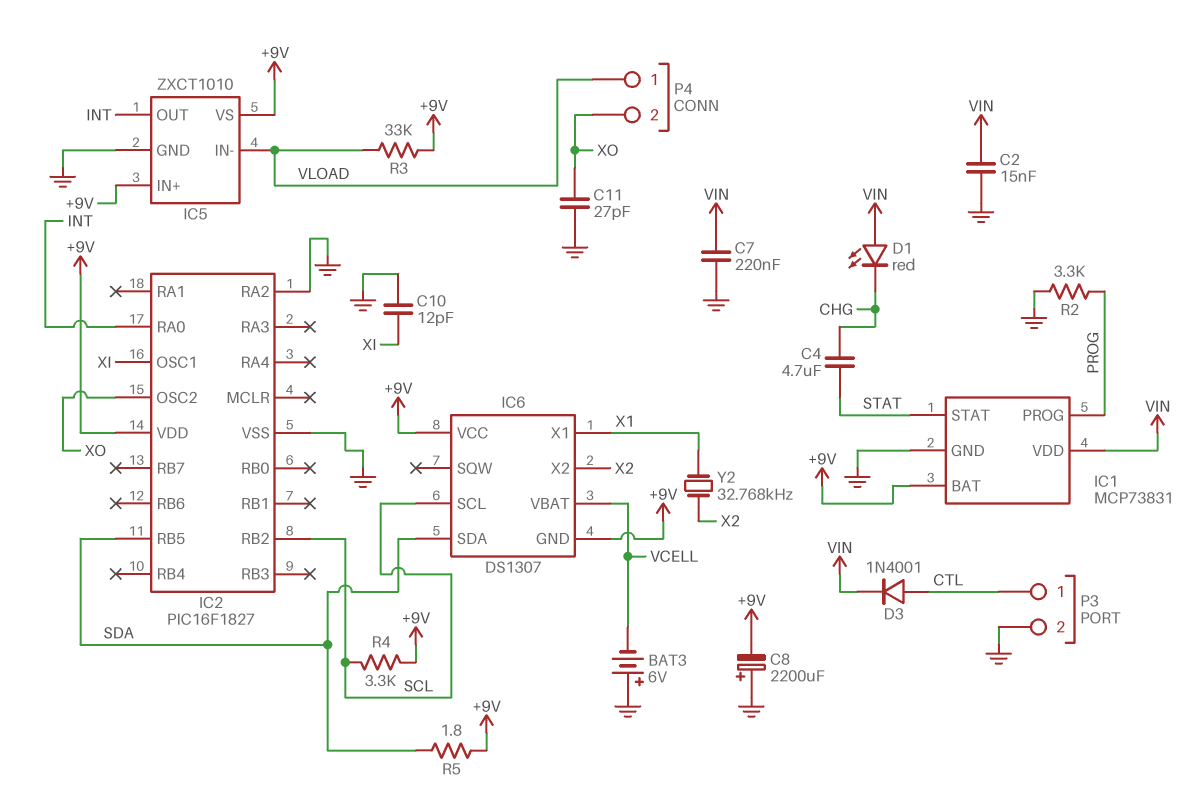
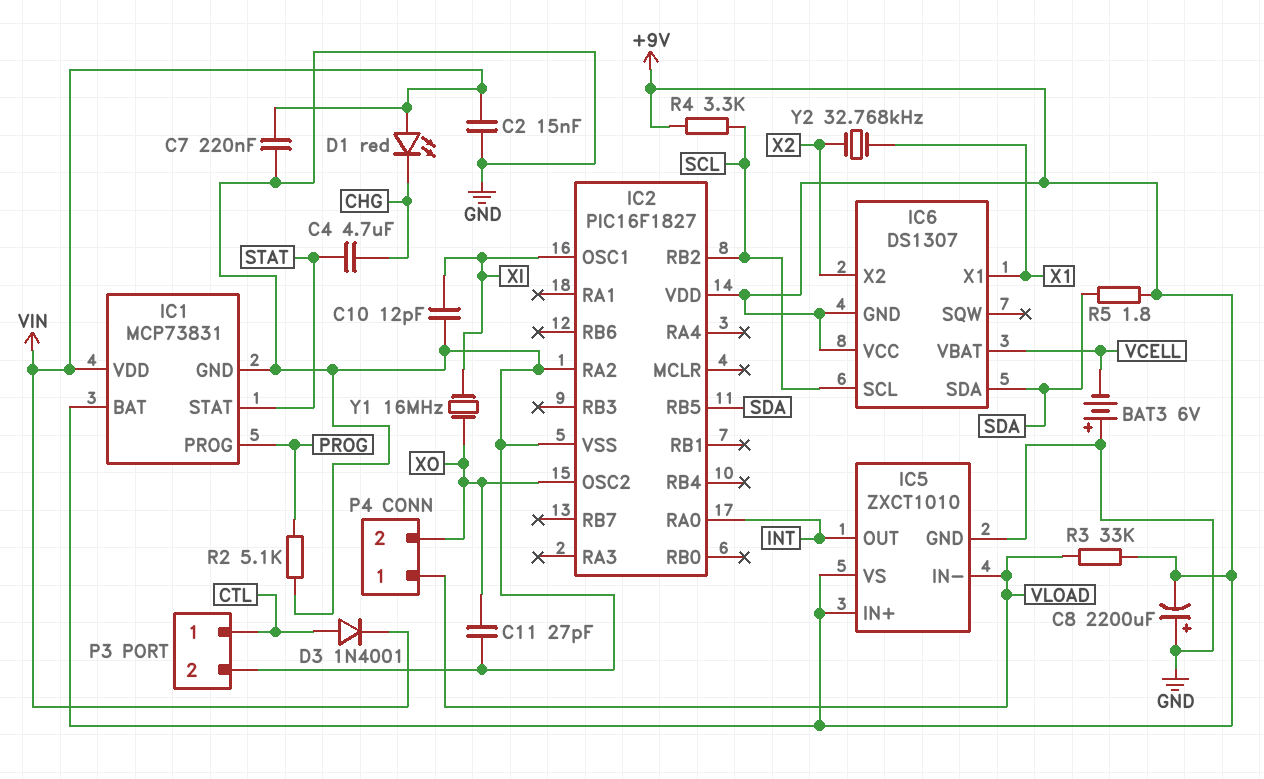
R2: 3.3k (GND, PROG) -> 5.1k (GND, PROG)
Y1: none -> 16MHz (XI, XO)

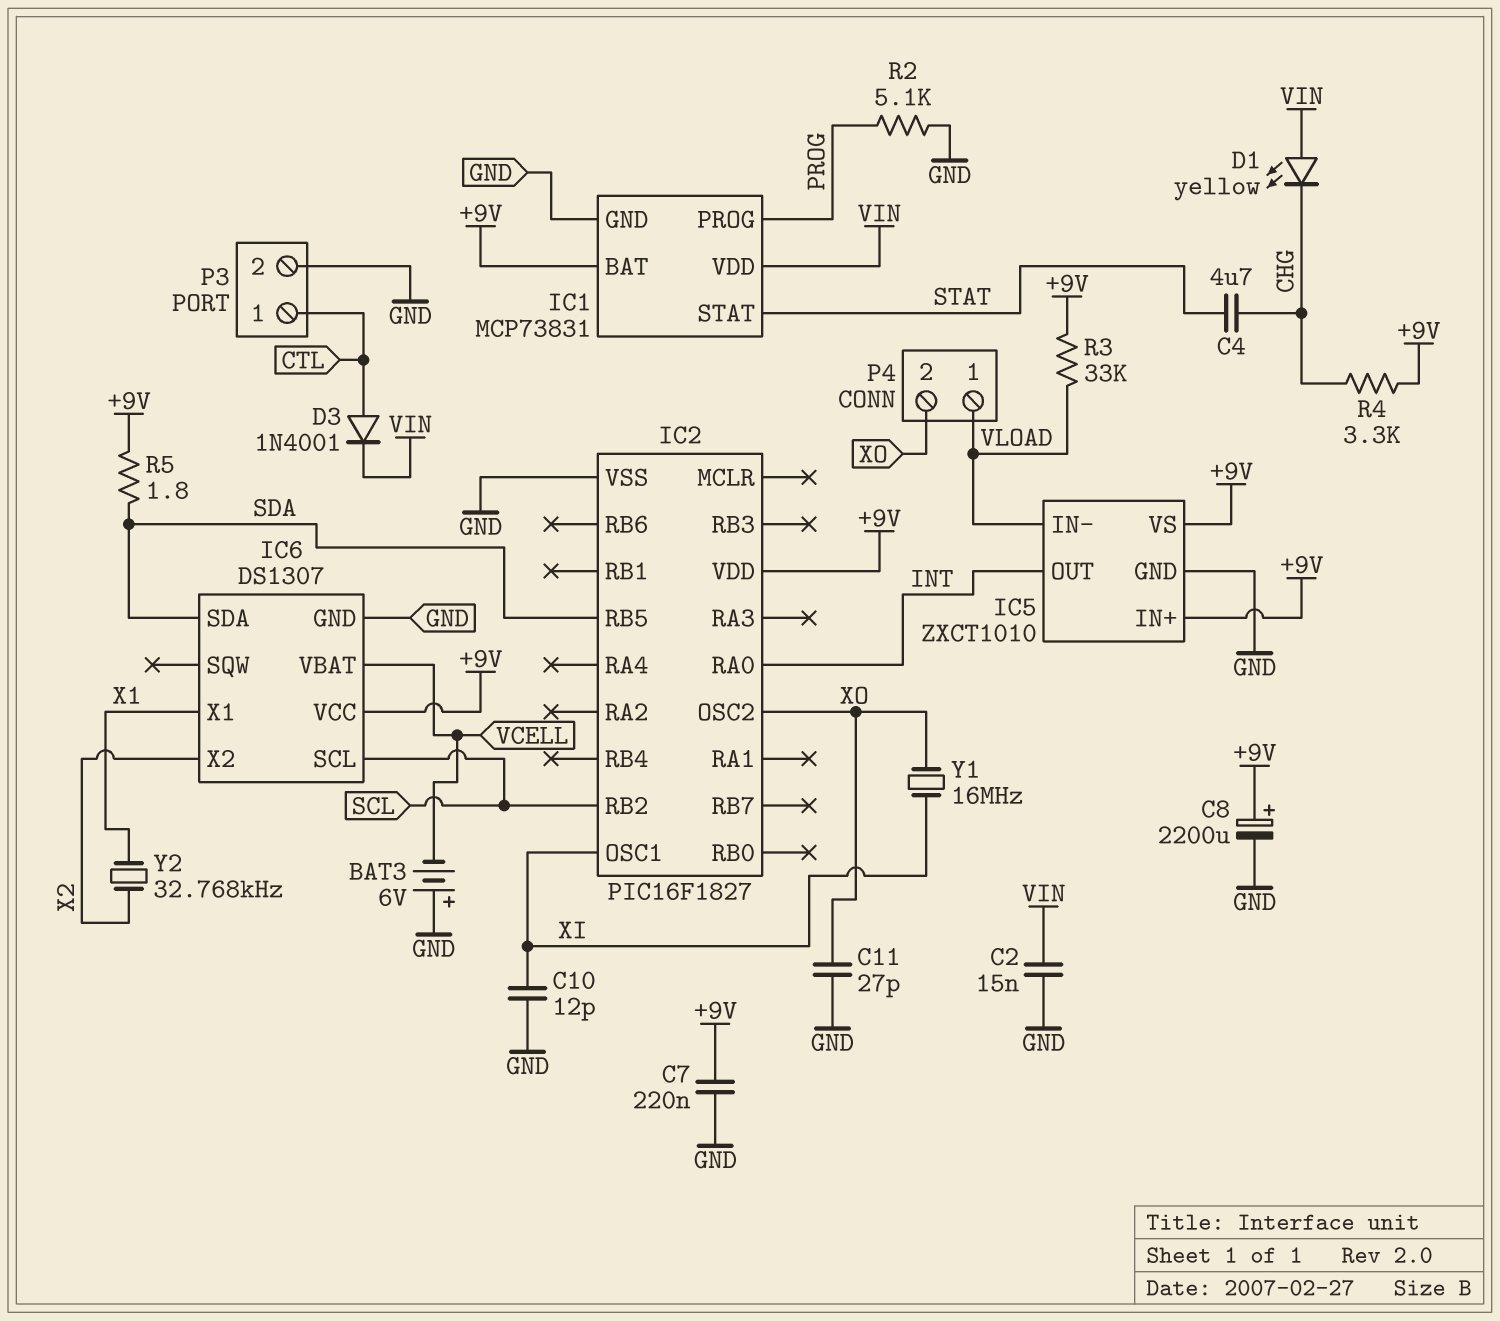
C7: 220nF (GND, VIN) -> 220nF (+9V, GND)
C8: 2200uF (plus GND, minus +9V) -> 2200uF (plus +9V, minus GND)
D1: LED red (A VIN, K CHG) -> LED yellow (A VIN, K CHG)
IC2 pin RA2: GND -> none
IC6 pin GND: +9V -> GND
R4: 3.3k (+9V, SCL) -> 3.3k (+9V, CHG)

